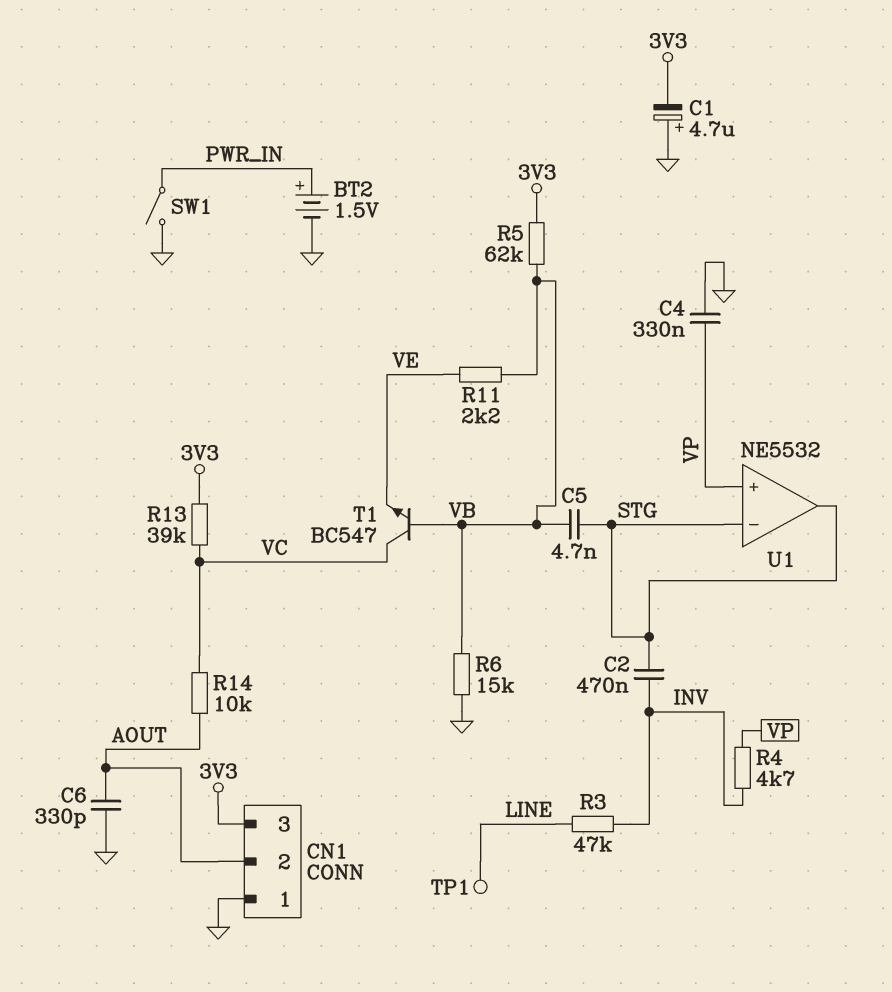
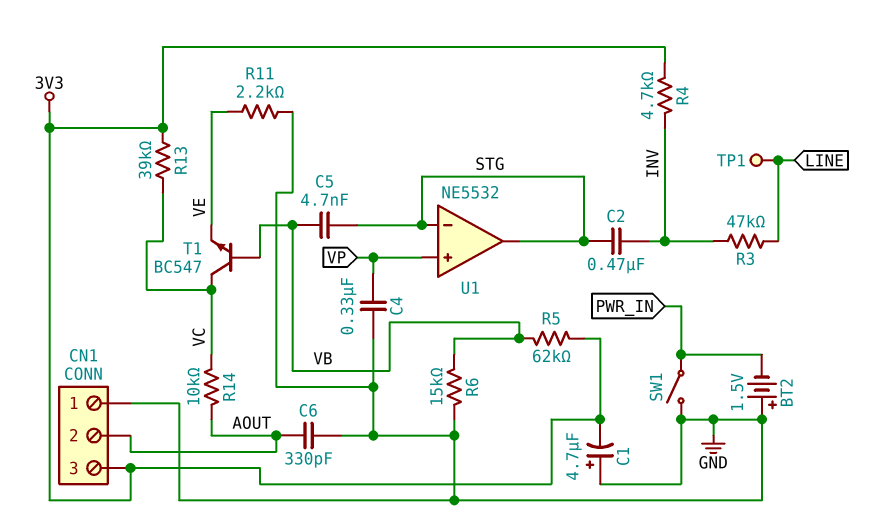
BT2: 1.5V (plus PWR_IN, minus GND) -> 1.5V (plus GND, minus PWR_IN)
R4: 4.7k (INV, VP) -> 4.7k (3V3, INV)
R11: 2.2k (VB, VE) -> 2.2k (GND, VE)

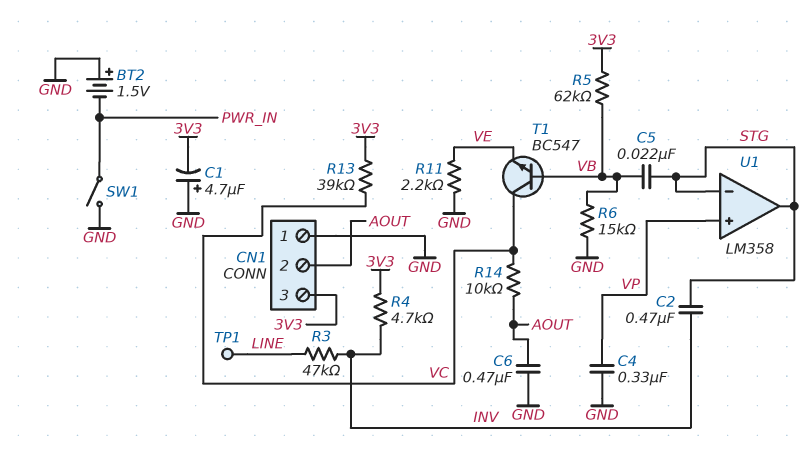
C5: 4.7nF (STG, VB) -> 22nF (STG, VB)
C6: 330pF (AOUT, GND) -> 470nF (AOUT, GND)
U1: NE5532 -> LM358

